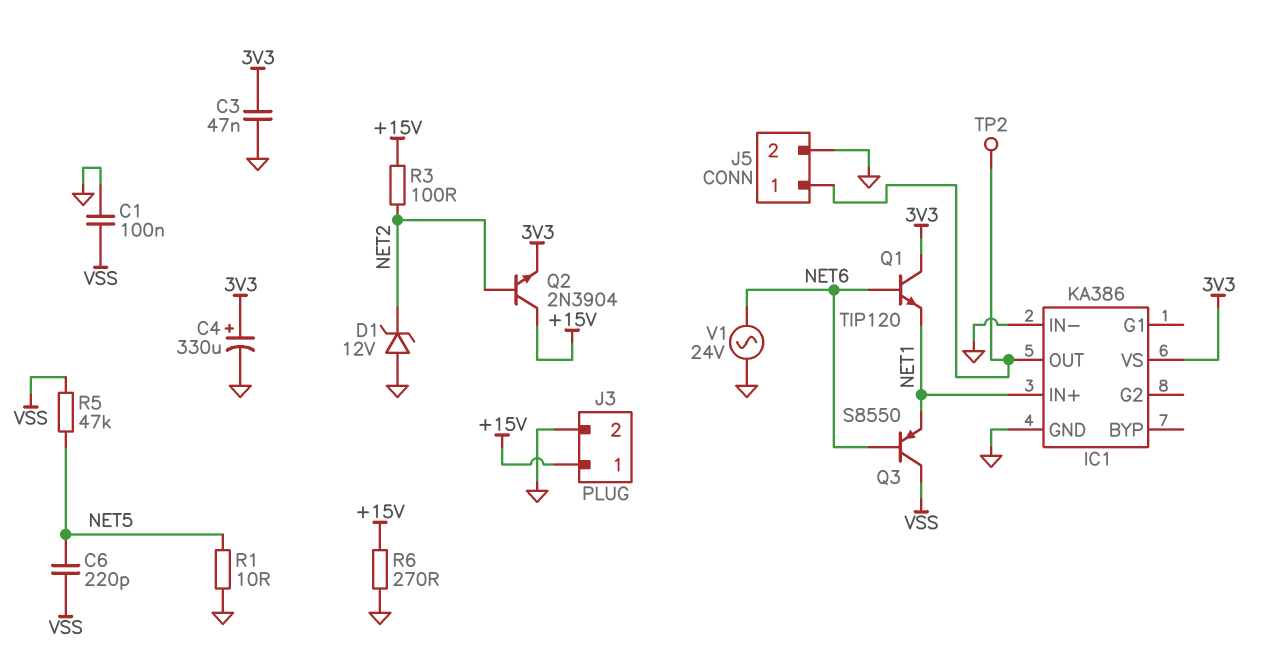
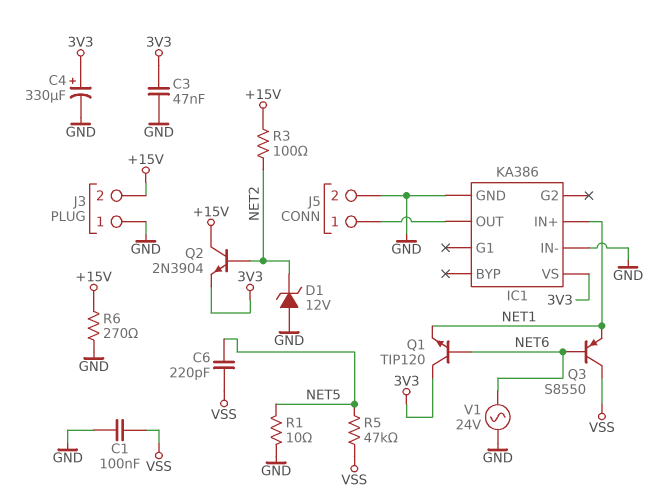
J3 pin 1: +15V -> GND
J3 pin 2: GND -> +15V
TP2: test point (IC1/OUT) -> none

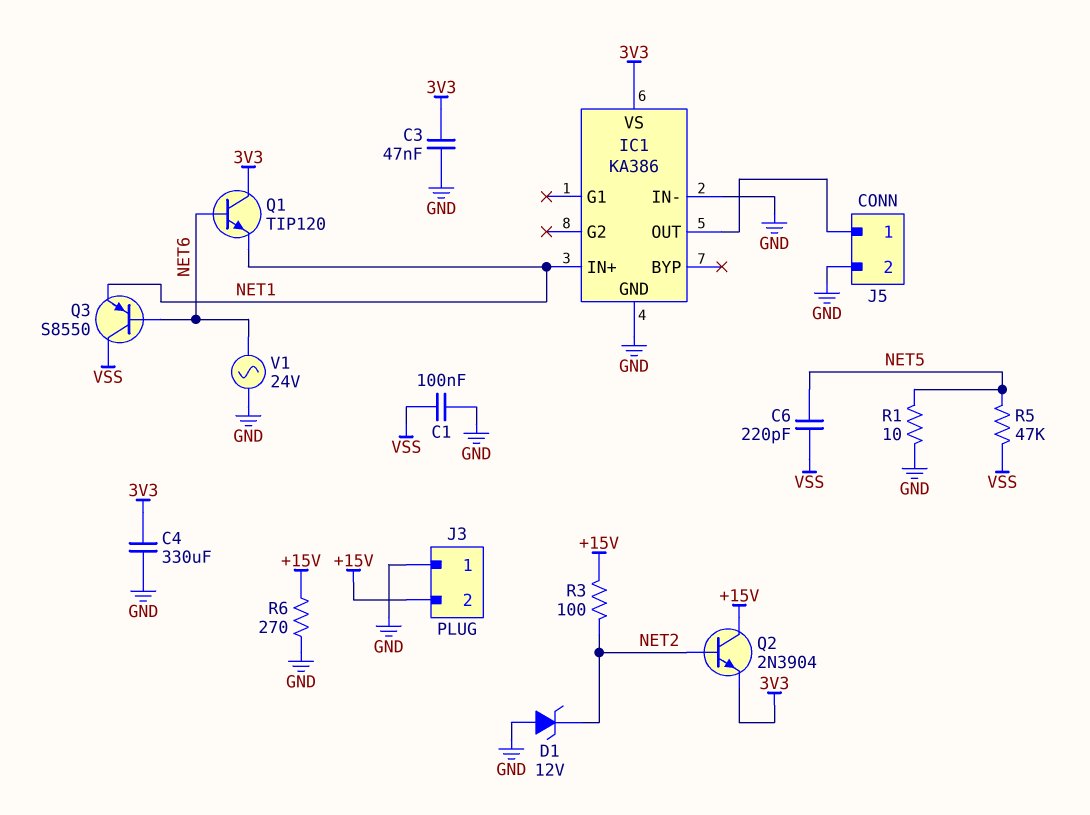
C4: 330uF (plus 3V3, minus GND) -> 330uF (3V3, GND)

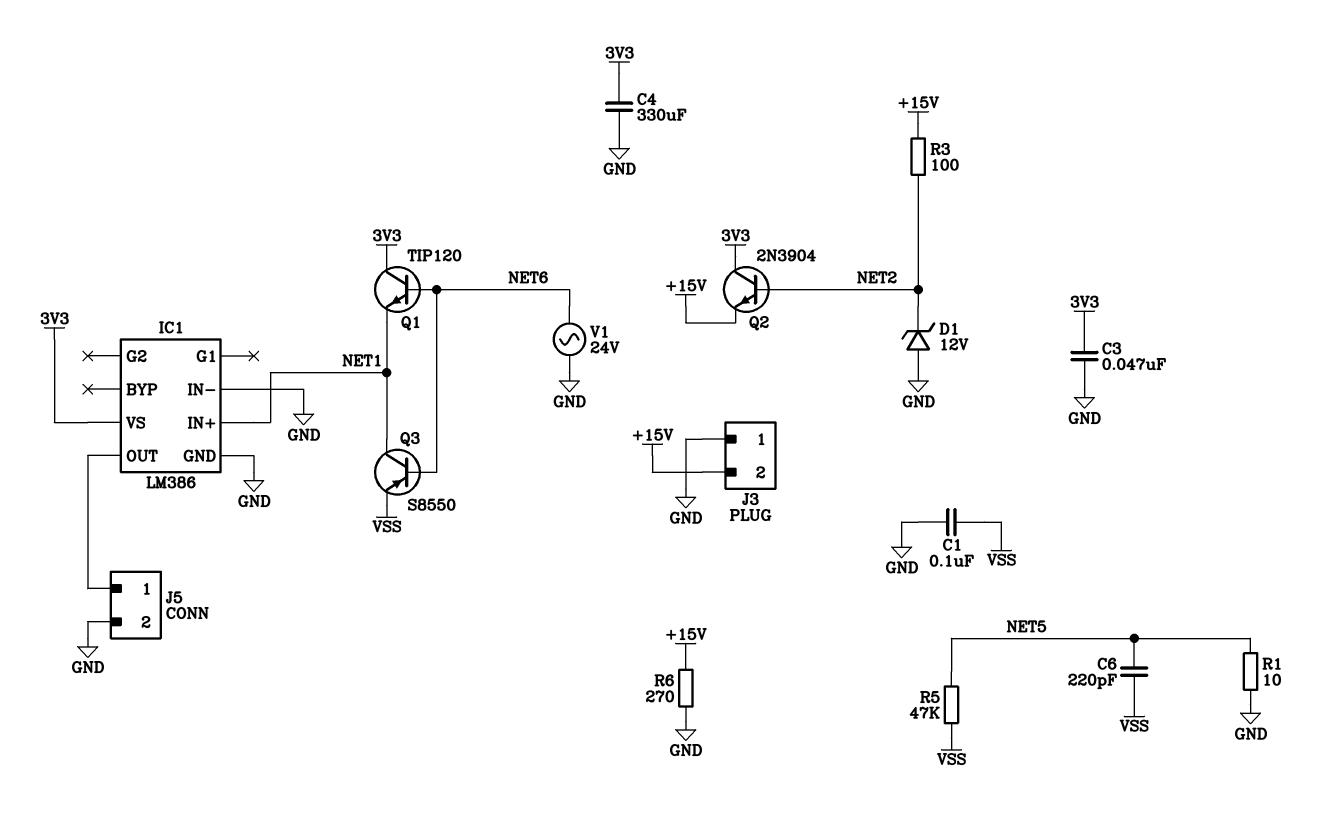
IC1: KA386 -> LM386
Q2: NPN 2N3904 (B NET2, C +15V, E 3V3) -> NPN 2N3904 (B NET2, C 3V3, E +15V)
Q3: PNP S8550 (B NET6, C VSS, E NET1) -> PNP S8550 (B NET6, C NET1, E VSS)

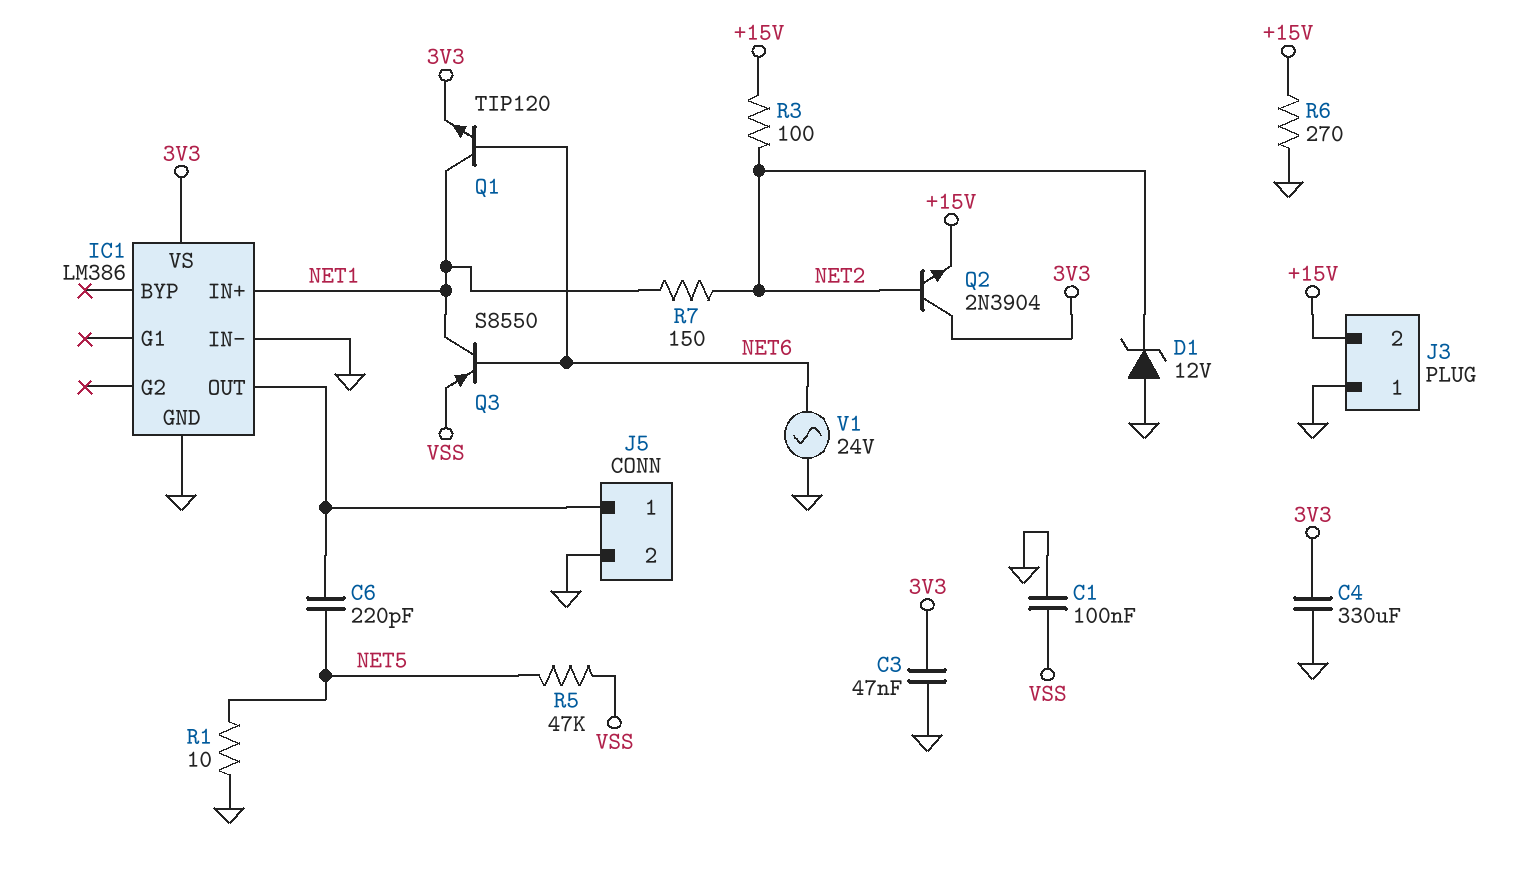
C6: 220pF (NET5, VSS) -> 220pF (IC1/OUT, NET5)
Q1: NPN TIP120 (B NET6, C 3V3, E NET1) -> NPN TIP120 (B NET6, C NET1, E 3V3)
R7: none -> 150 (NET1, NET2)

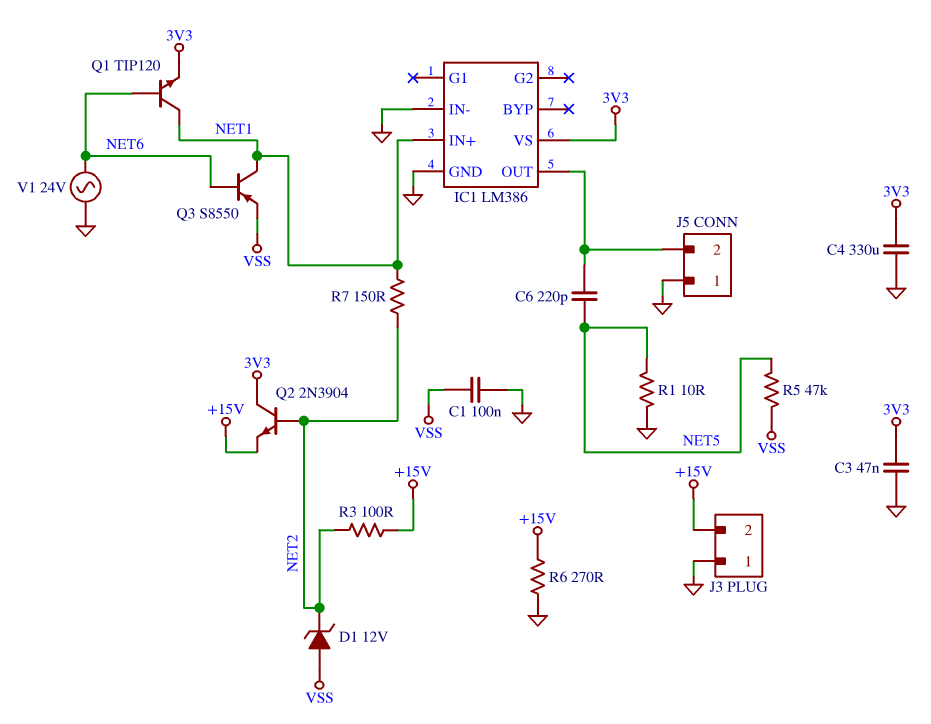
D1: zener 12V (A GND, K NET2) -> zener 12V (A VSS, K NET2)
J5 pin 1: IC1/OUT -> GND
J5 pin 2: GND -> IC1/OUT

